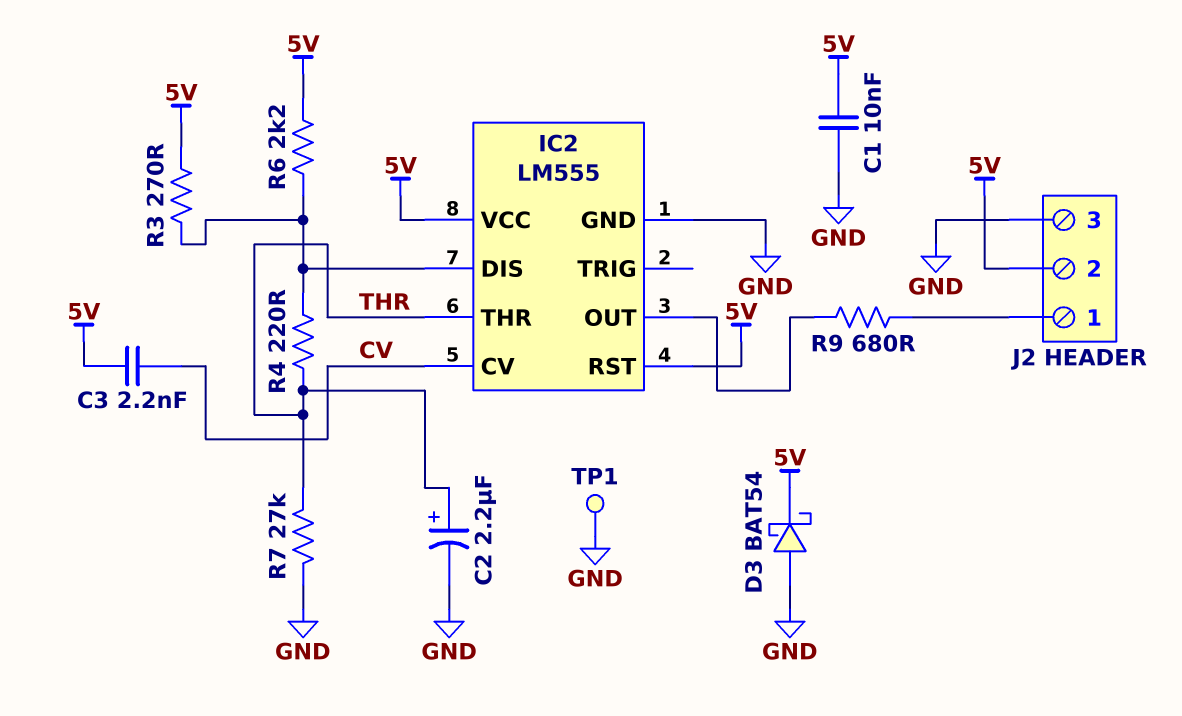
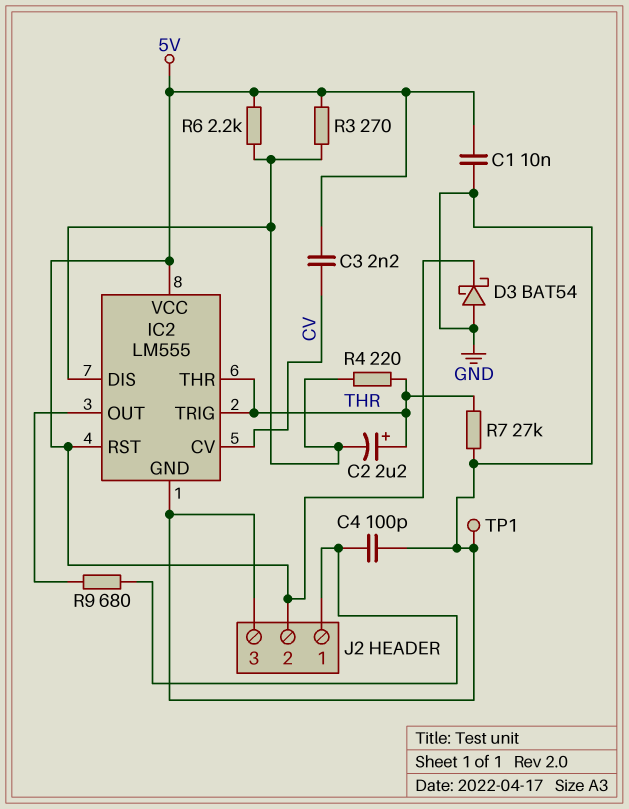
C2: 2.2uF (plus THR, minus GND) -> 2.2uF (plus THR, minus IC2/DIS)
C4: none -> 100pF (GND, J2/1)
IC2 pin TRIG: none -> THR

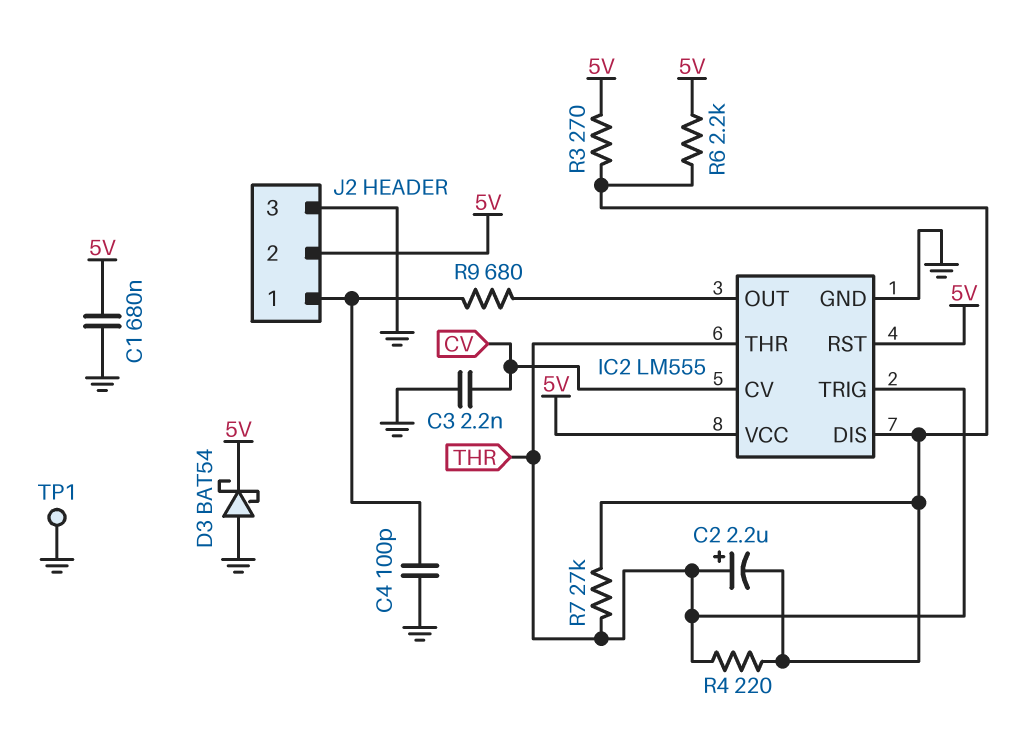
C1: 10nF (5V, GND) -> 680nF (5V, GND)
C3: 2.2nF (5V, CV) -> 2.2nF (CV, GND)
R7: 27k (GND, THR) -> 27k (IC2/DIS, THR)

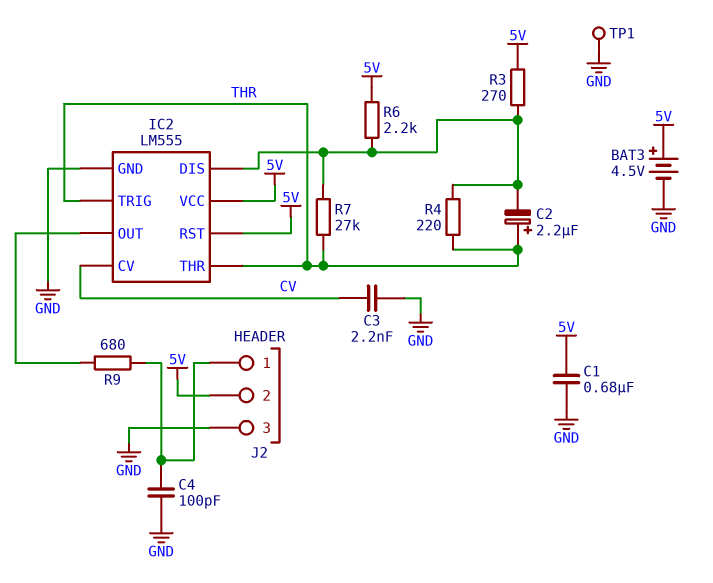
BAT3: none -> 4.5V (plus 5V, minus GND)
D3: schottky BAT54 (A GND, K 5V) -> none

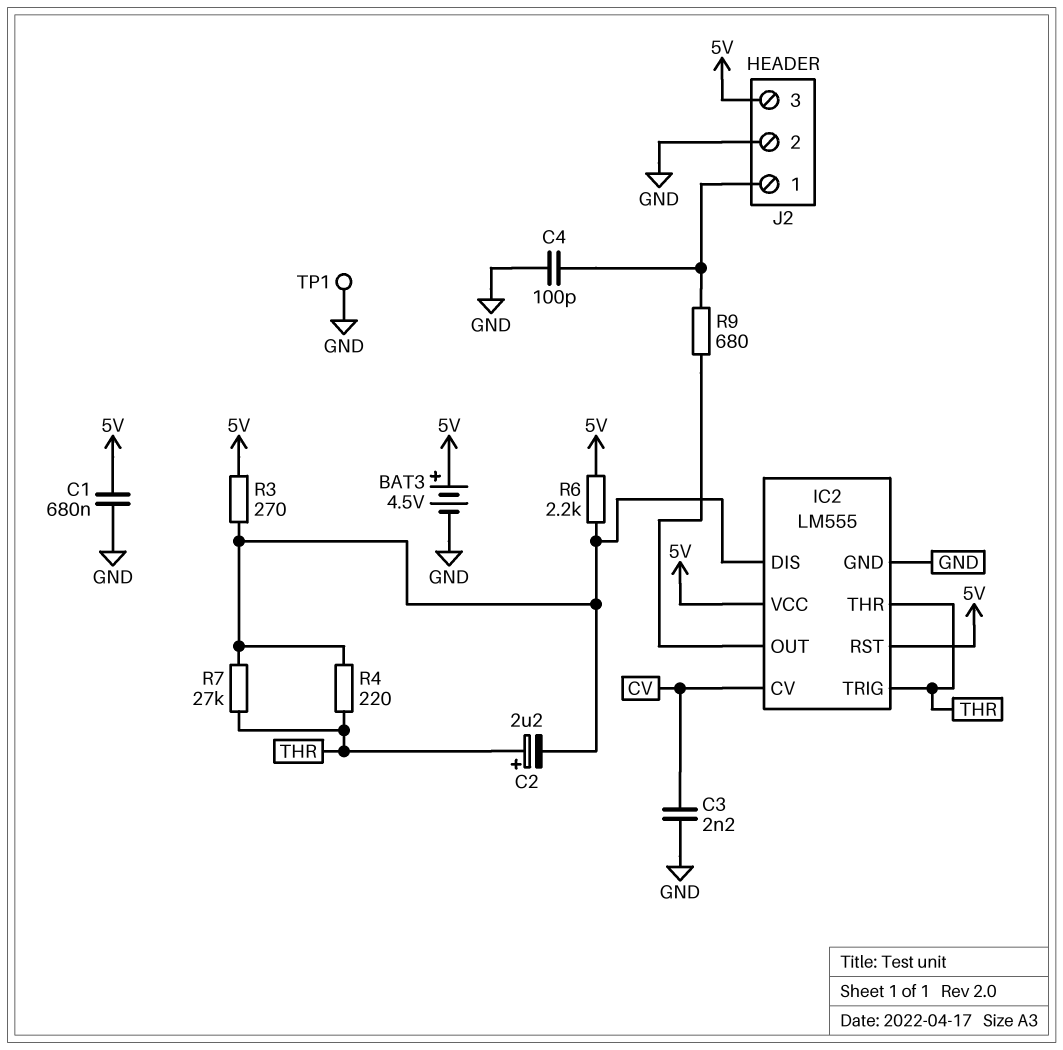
J2 pin 2: 5V -> GND
J2 pin 3: GND -> 5V

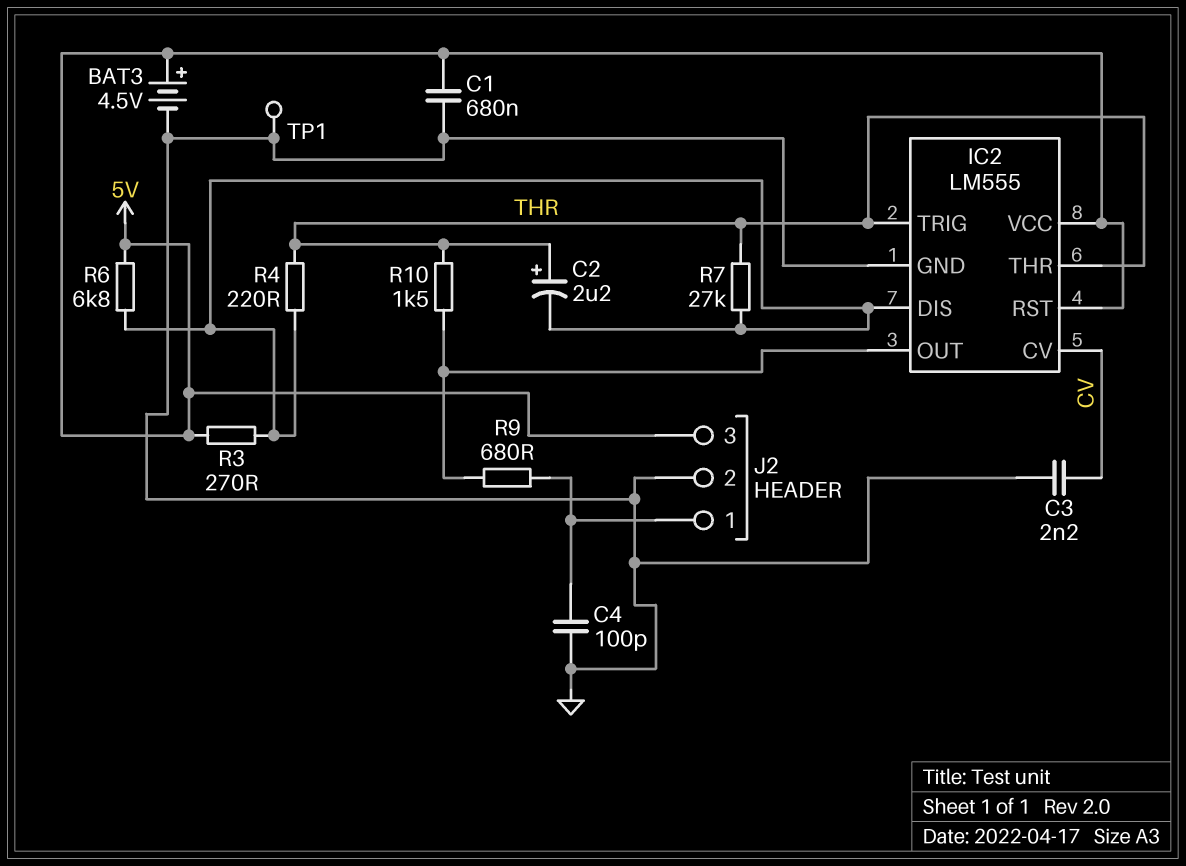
R6: 2.2k (5V, IC2/DIS) -> 6.8k (5V, IC2/DIS)
R10: none -> 1.5k (IC2/OUT, THR)

